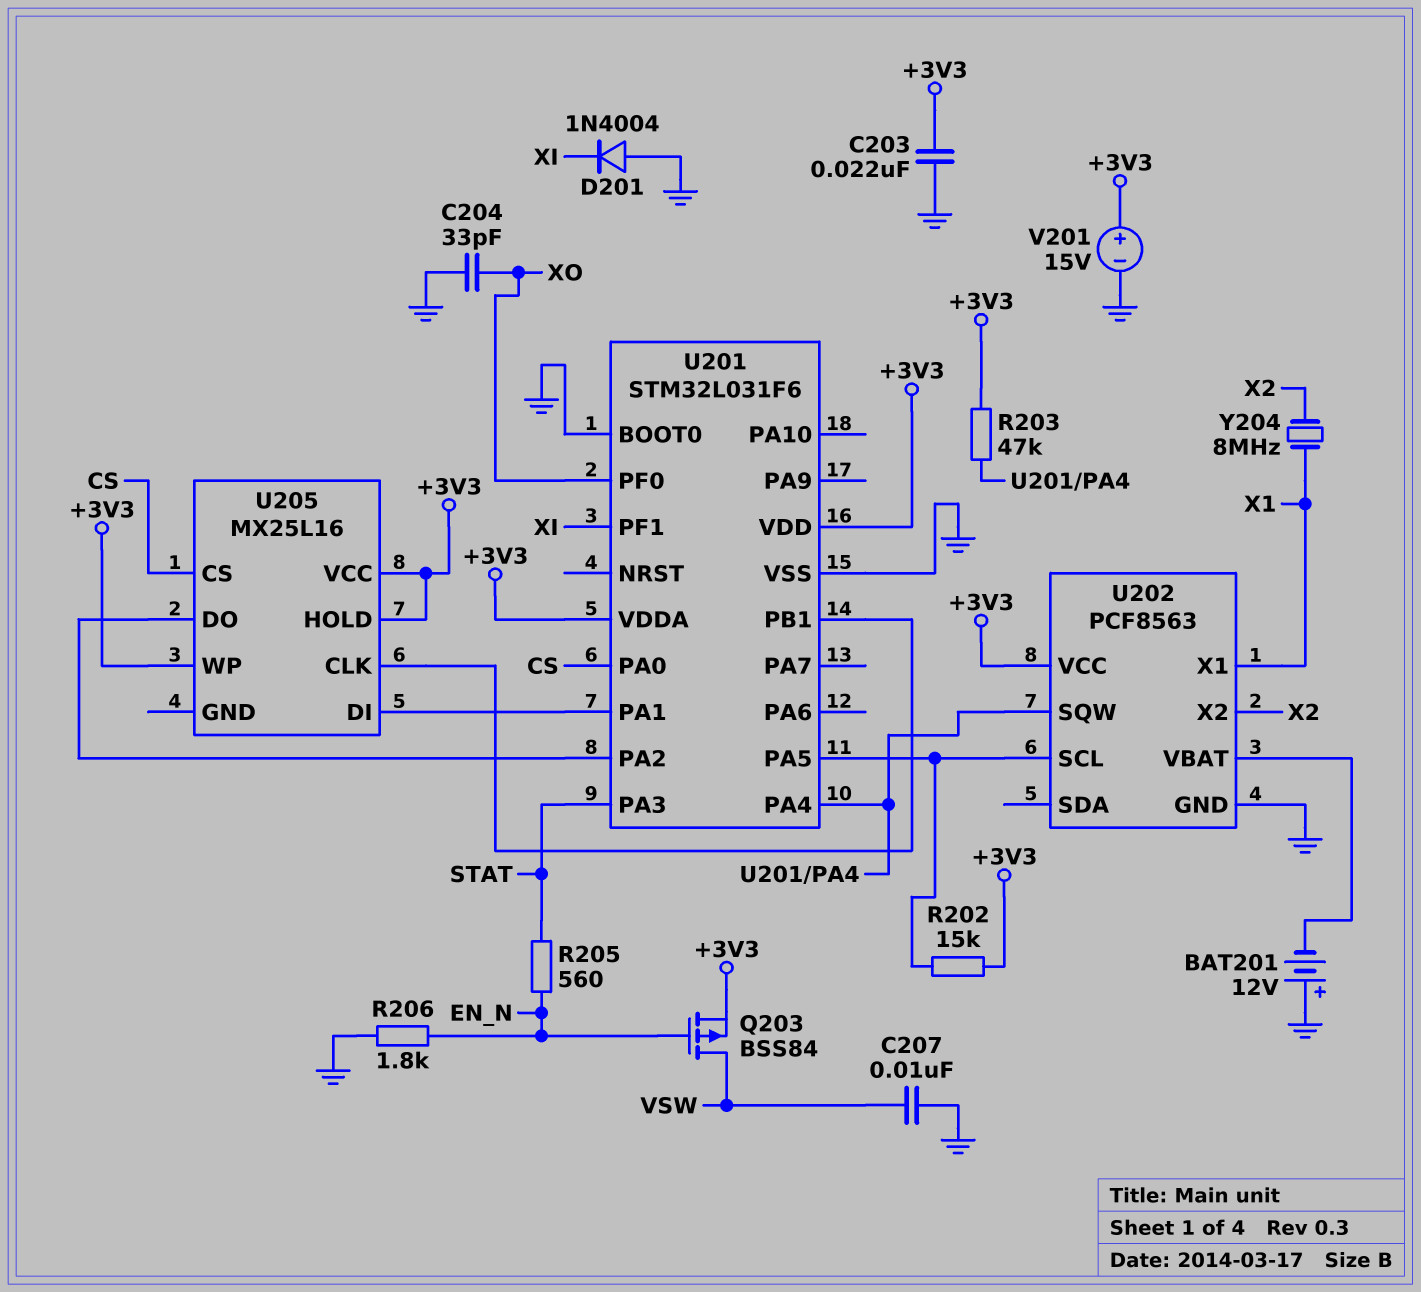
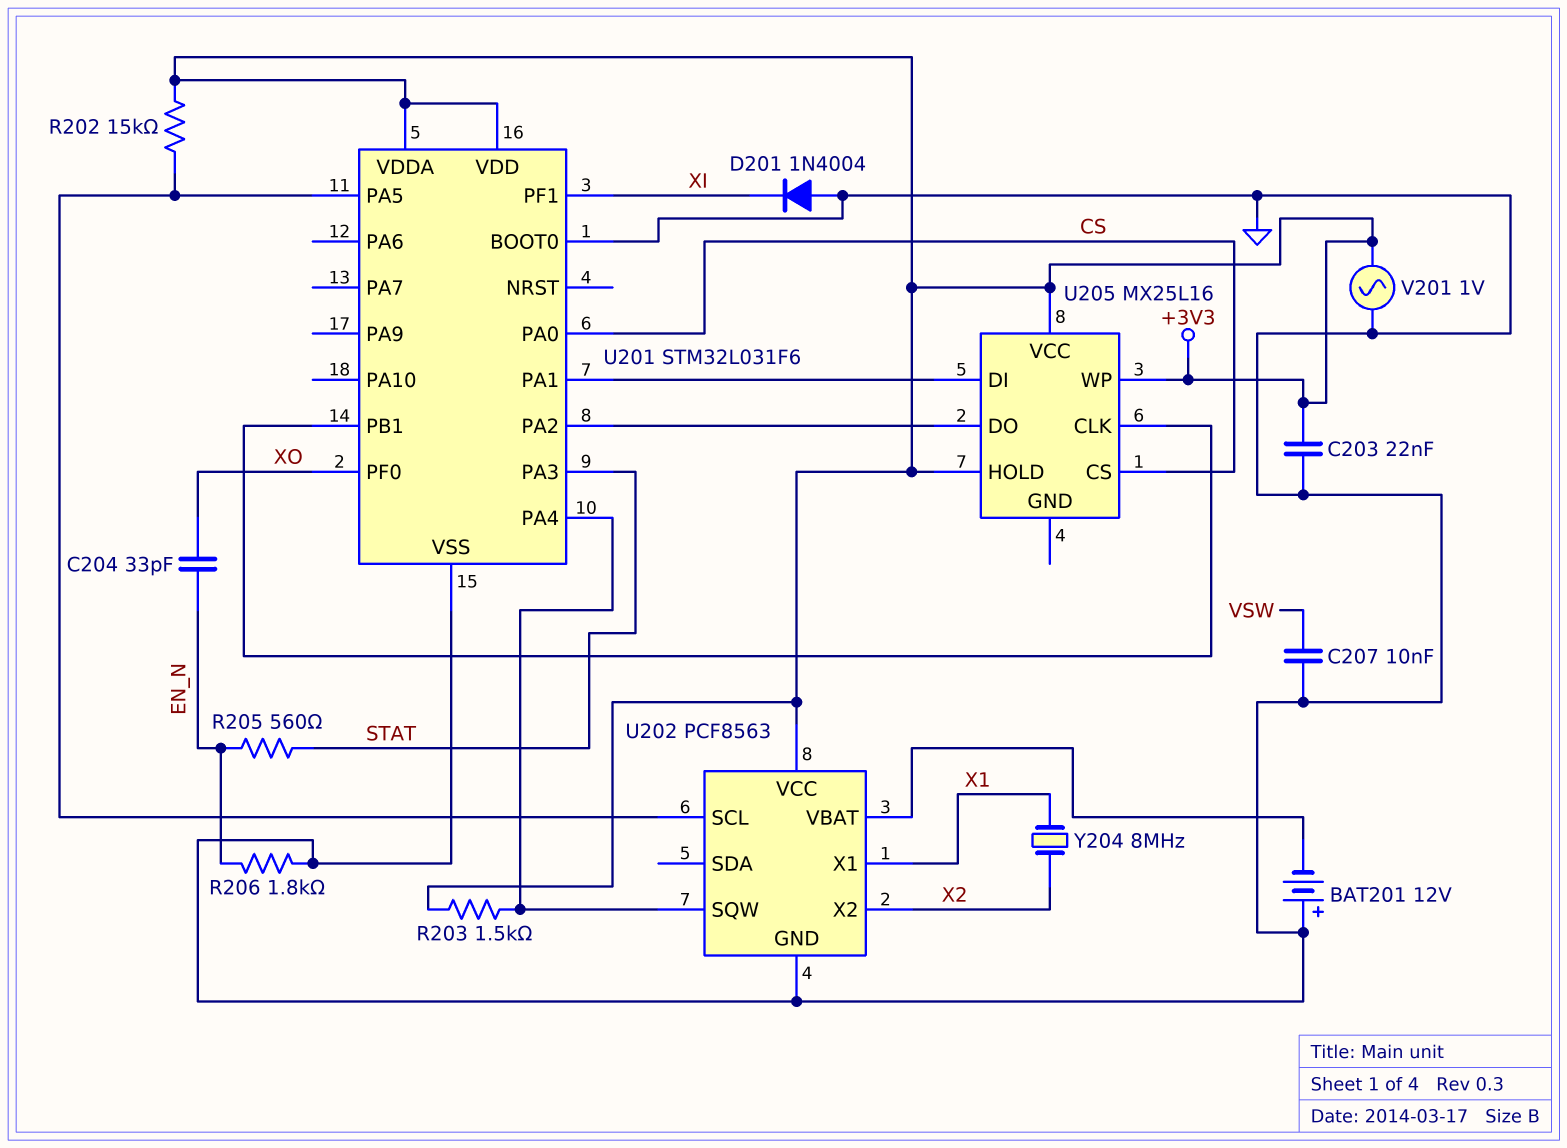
C204: 33pF (GND, XO) -> 33pF (EN_N, XO)
Q203: PMOS BSS84 (G EN_N, D VSW, S +3V3) -> none
R203: 47k (+3V3, U201/PA4) -> 1.5k (+3V3, U201/PA4)
V201: 15V (plus +3V3, minus GND) -> AC 1V (+3V3, GND)

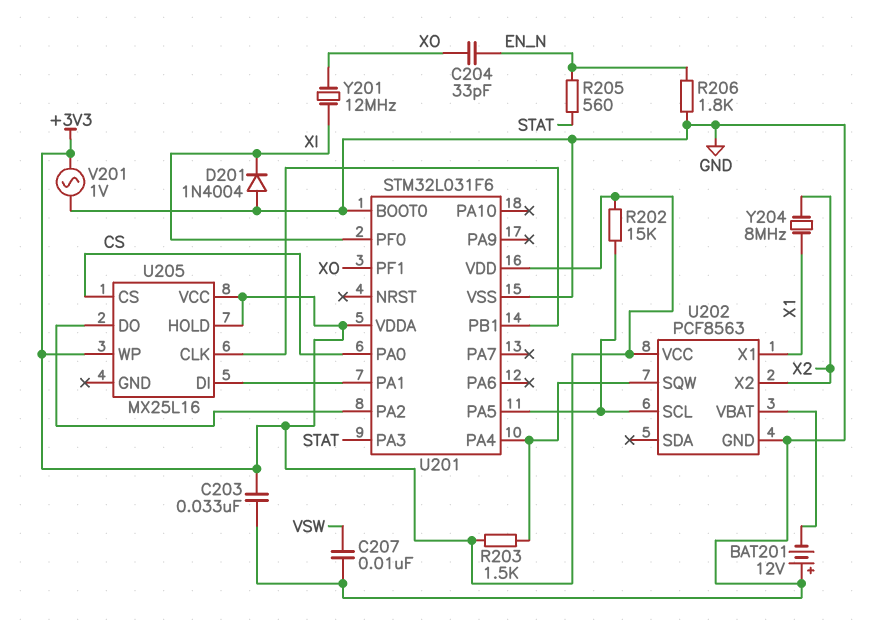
C203: 22nF (+3V3, GND) -> 33nF (+3V3, GND)
U201 pin PF0: XO -> XI
U201 pin PF1: XI -> XO
Y201: none -> 12MHz (XI, XO)

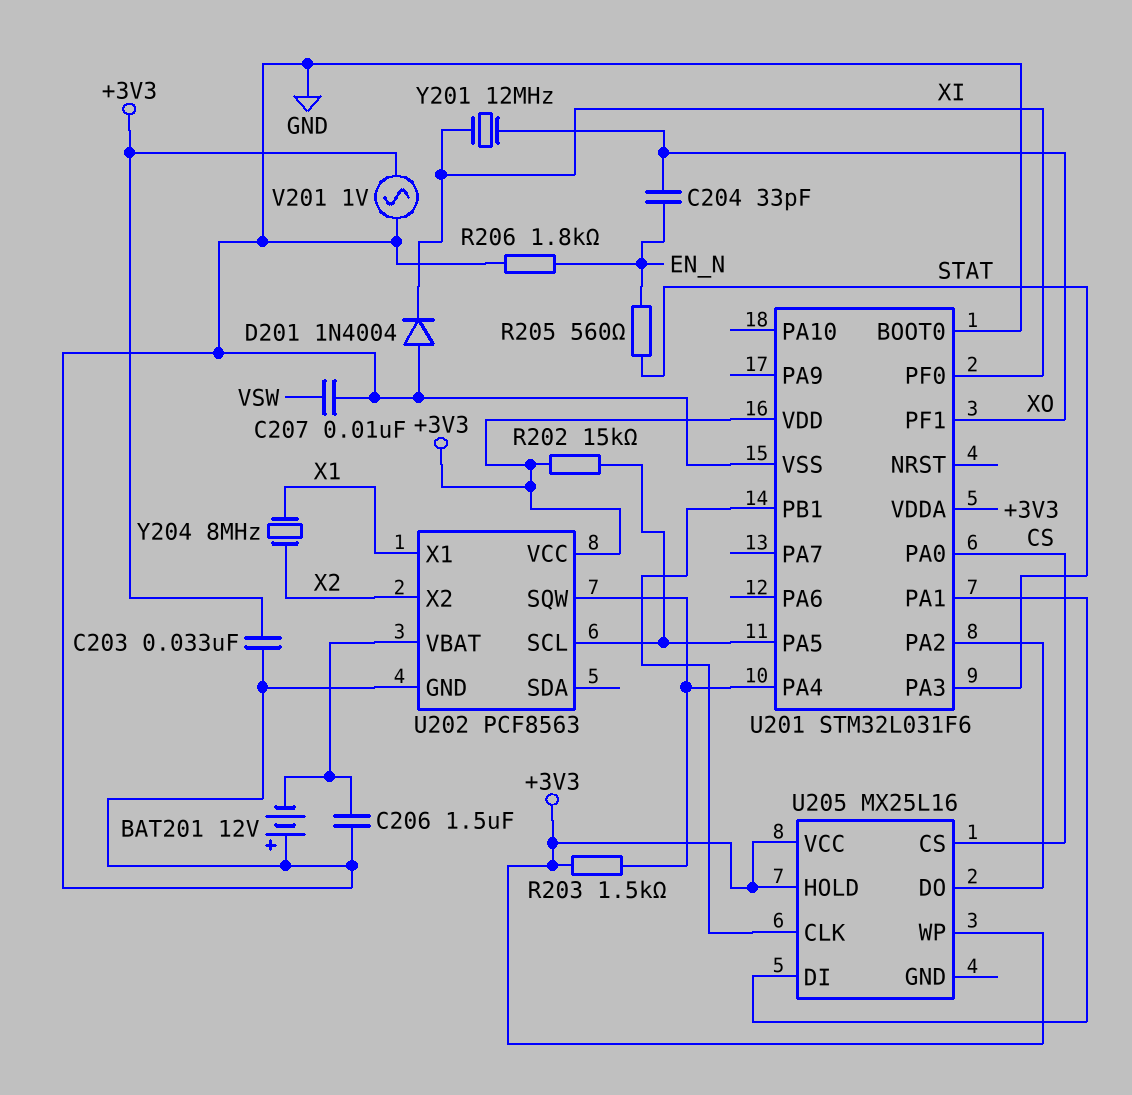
C206: none -> 1.5uF (GND, U202/VBAT)

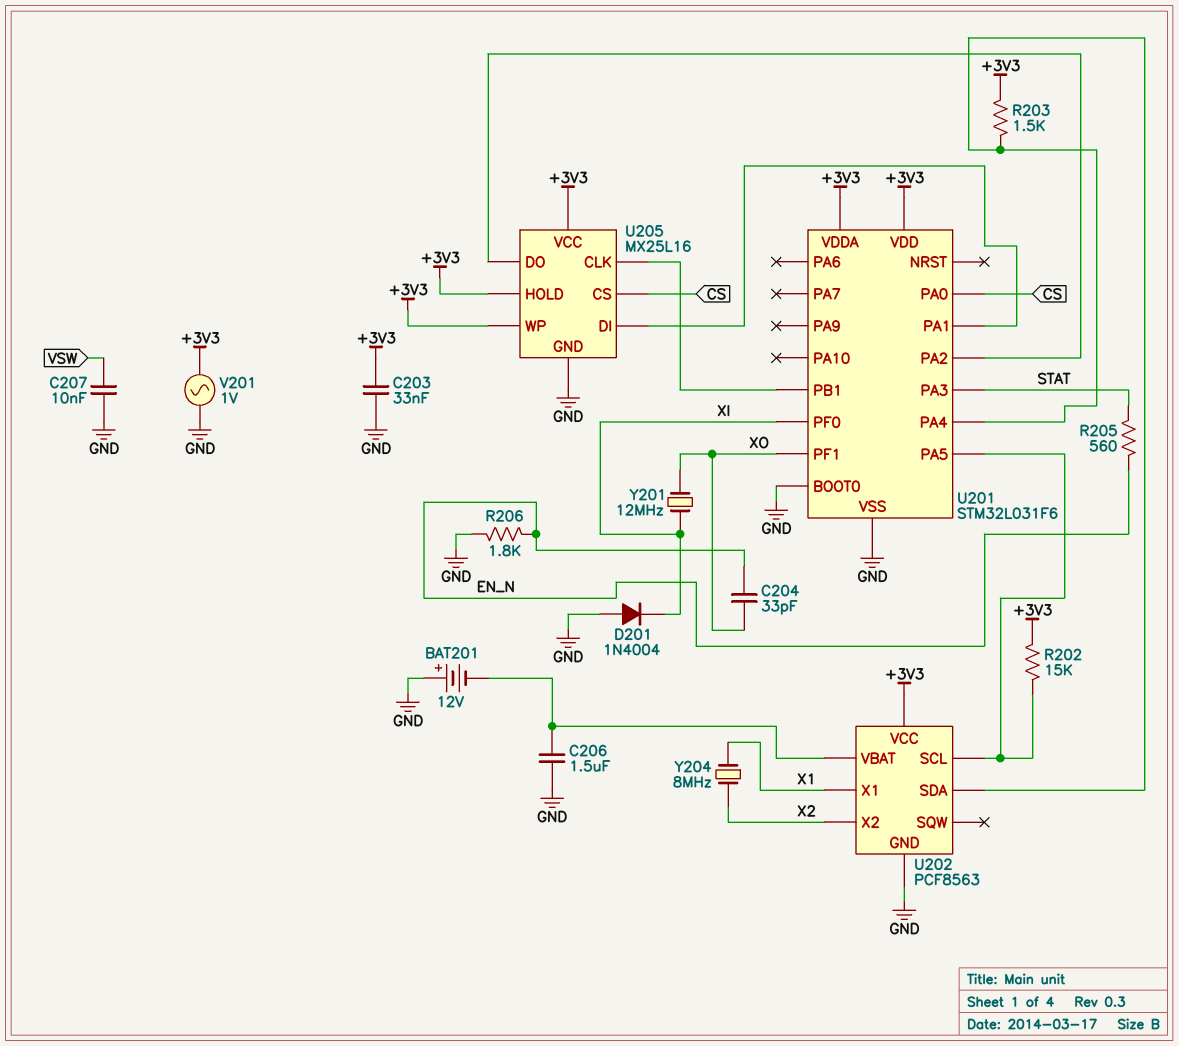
U202 pin SDA: none -> U201/PA4
U202 pin SQW: U201/PA4 -> none
U205 pin GND: none -> GND

